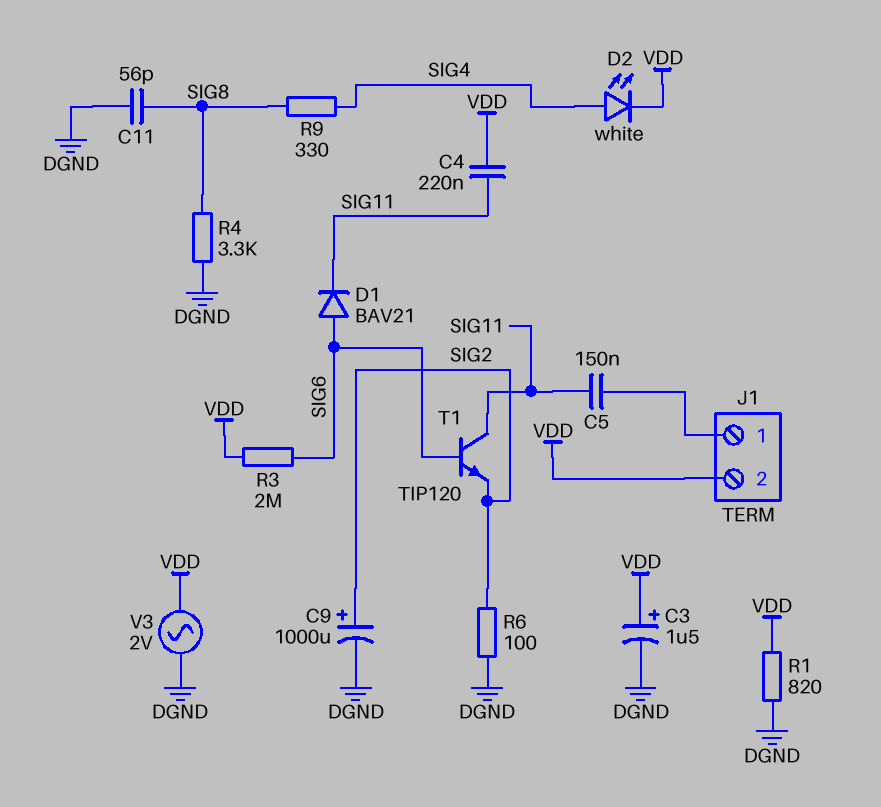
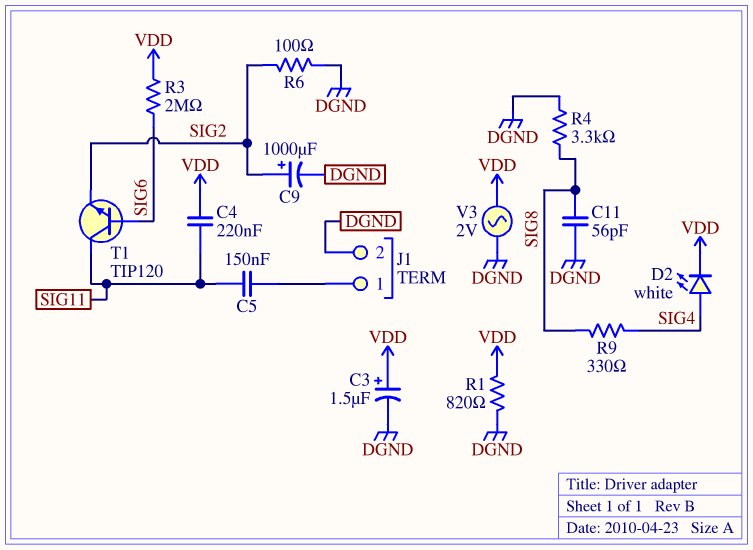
D1: diode BAV21 (A SIG6, K SIG11) -> none
J1 pin 2: VDD -> DGND

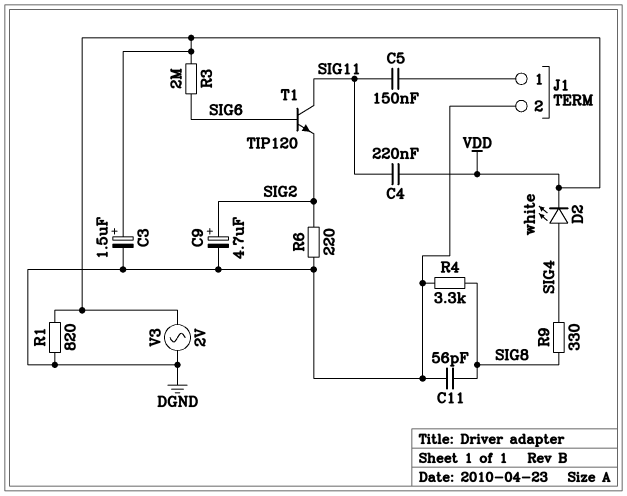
C9: 1000uF (plus SIG2, minus DGND) -> 4.7uF (plus SIG2, minus DGND)
R6: 100 (DGND, SIG2) -> 220 (DGND, SIG2)

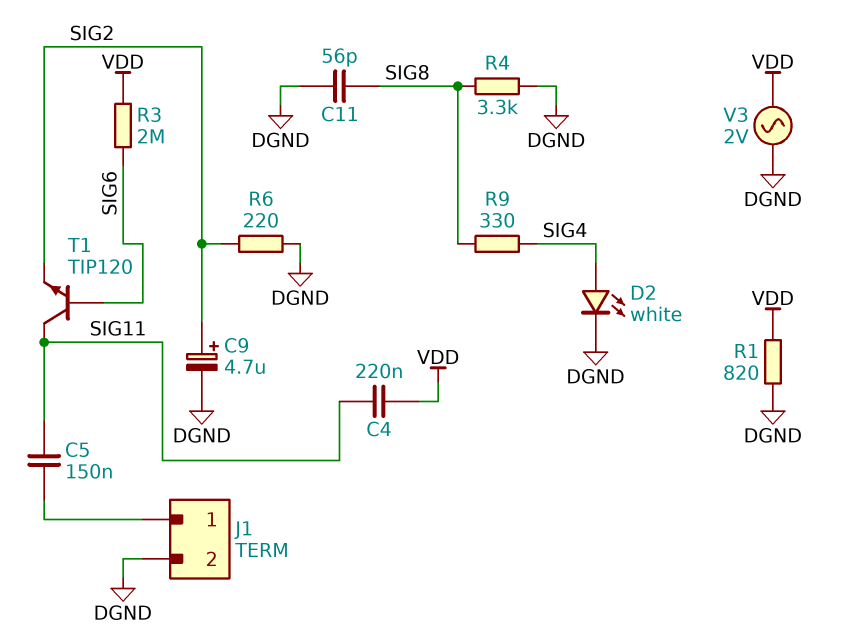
C3: 1.5uF (plus VDD, minus DGND) -> none
D2: LED white (A SIG4, K VDD) -> LED white (A SIG4, K DGND)

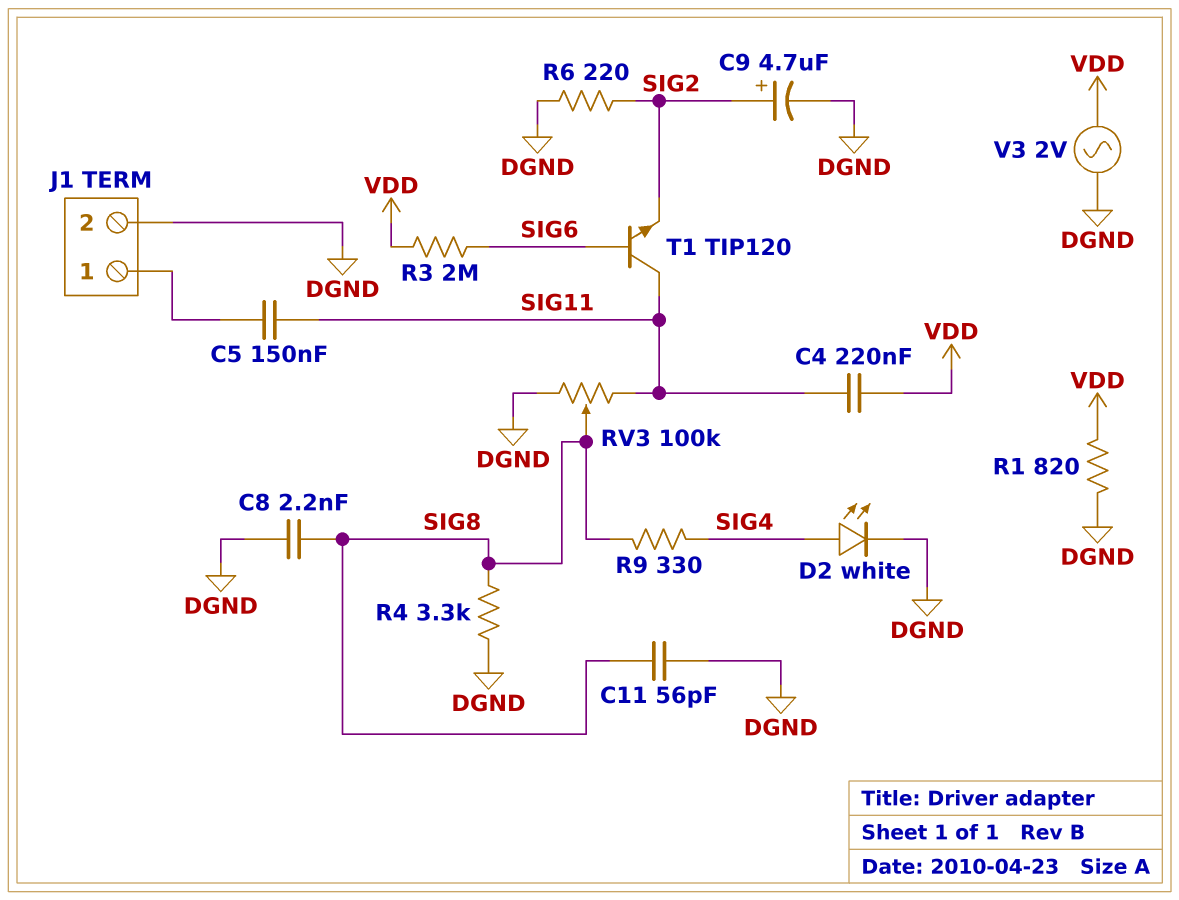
C8: none -> 2.2nF (DGND, SIG8)
RV3: none -> 100k (DGND, SIG11, wiper SIG8)

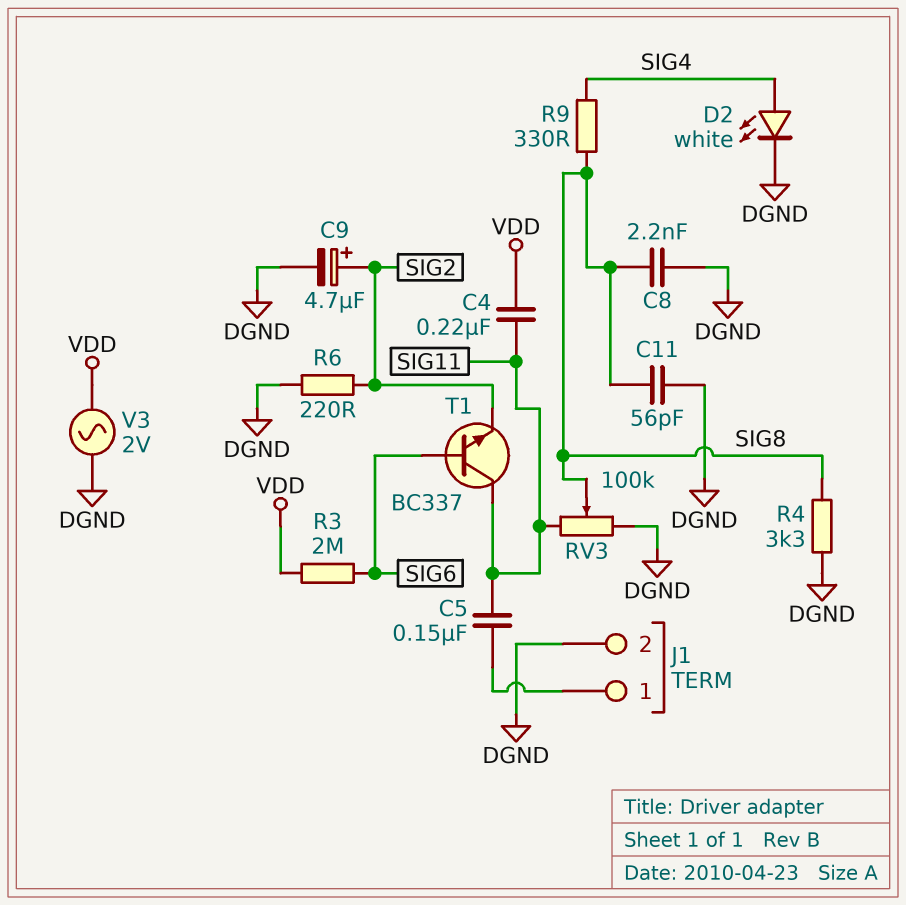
R1: 820 (DGND, VDD) -> none
T1: NPN TIP120 (B SIG6, C SIG11, E SIG2) -> NPN BC337 (B SIG6, C SIG11, E SIG2)

